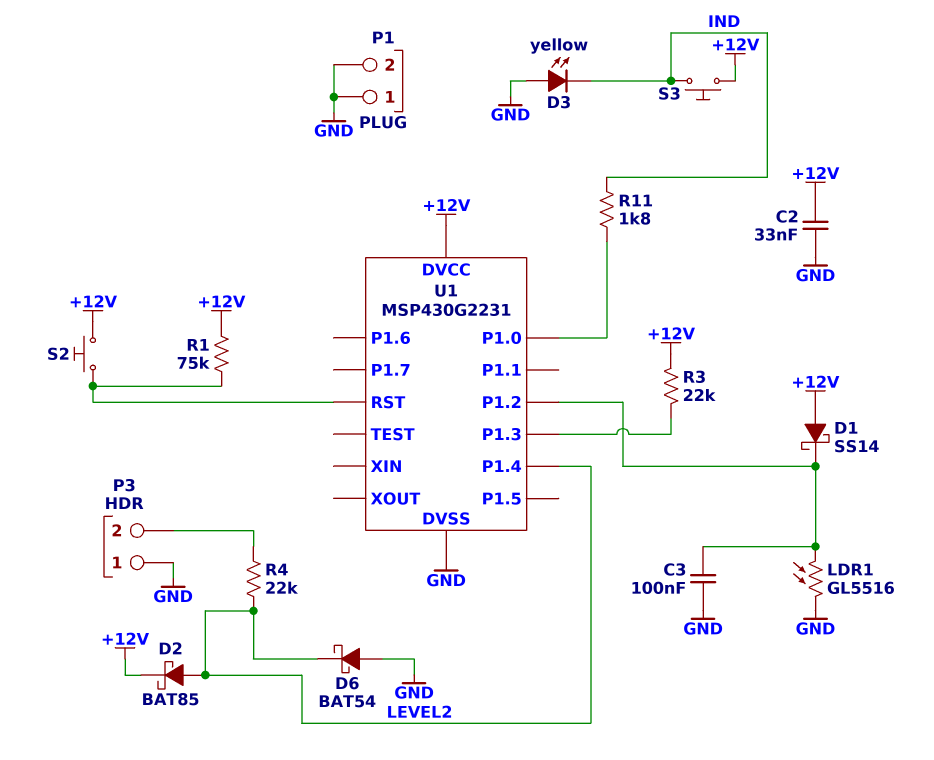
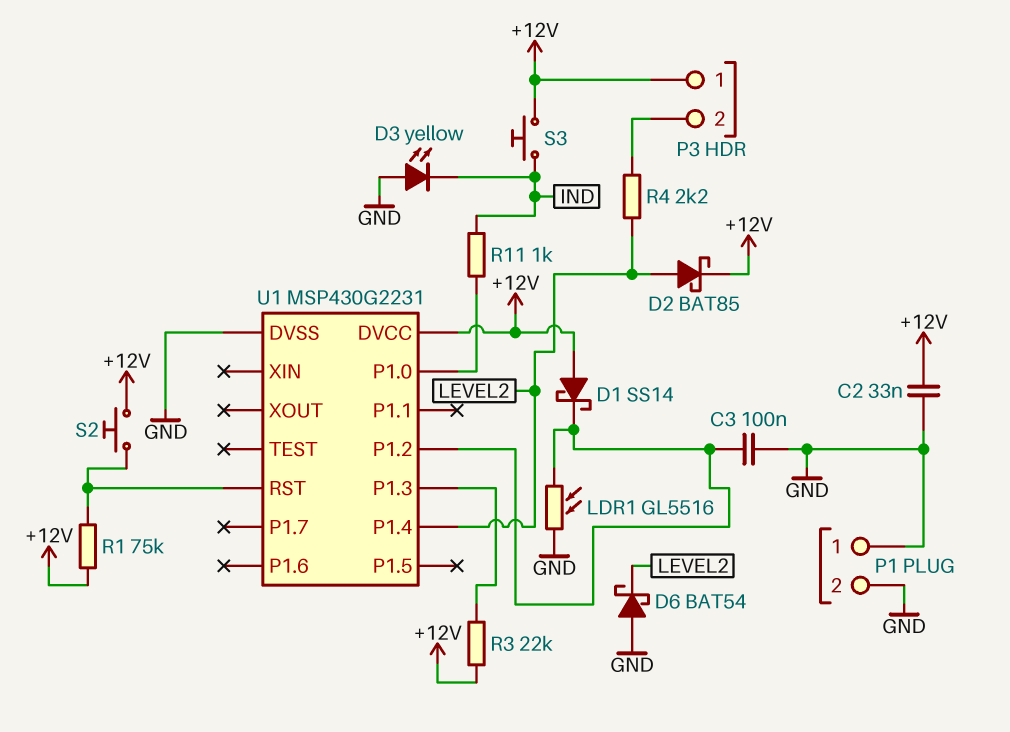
P3 pin 1: GND -> +12V
R4: 22k (LEVEL2, P3/2) -> 2.2k (LEVEL2, P3/2)
R11: 1.8k (IND, U1/P1.0) -> 1k (IND, U1/P1.0)

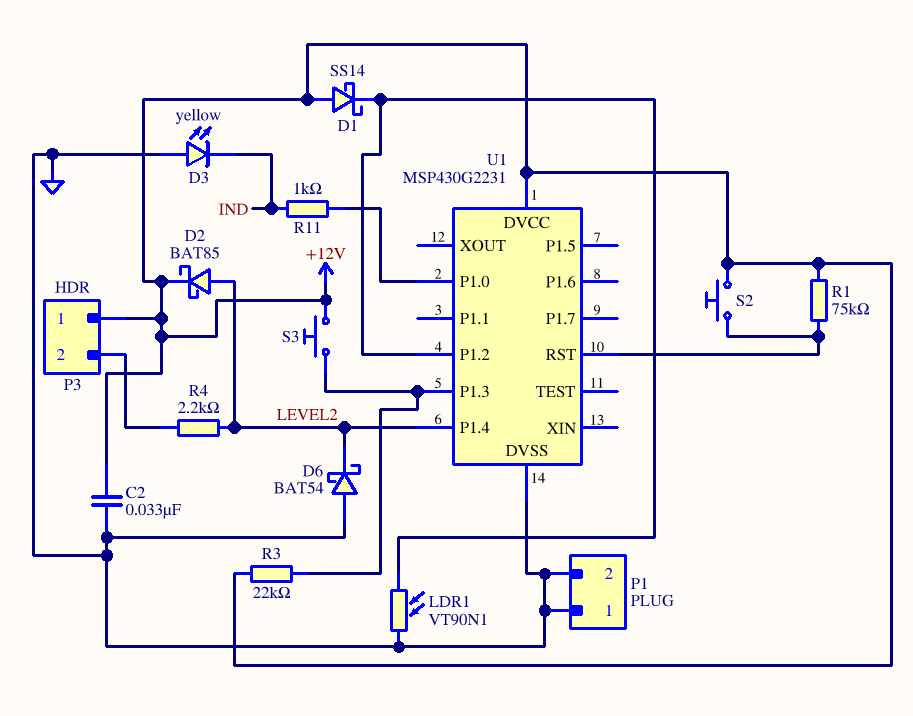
C3: 100nF (GND, U1/P1.2) -> none
LDR1: GL5516 (GND, U1/P1.2) -> VT90N1 (GND, U1/P1.2)
S3: button (+12V, IND) -> button (+12V, U1/P1.3)

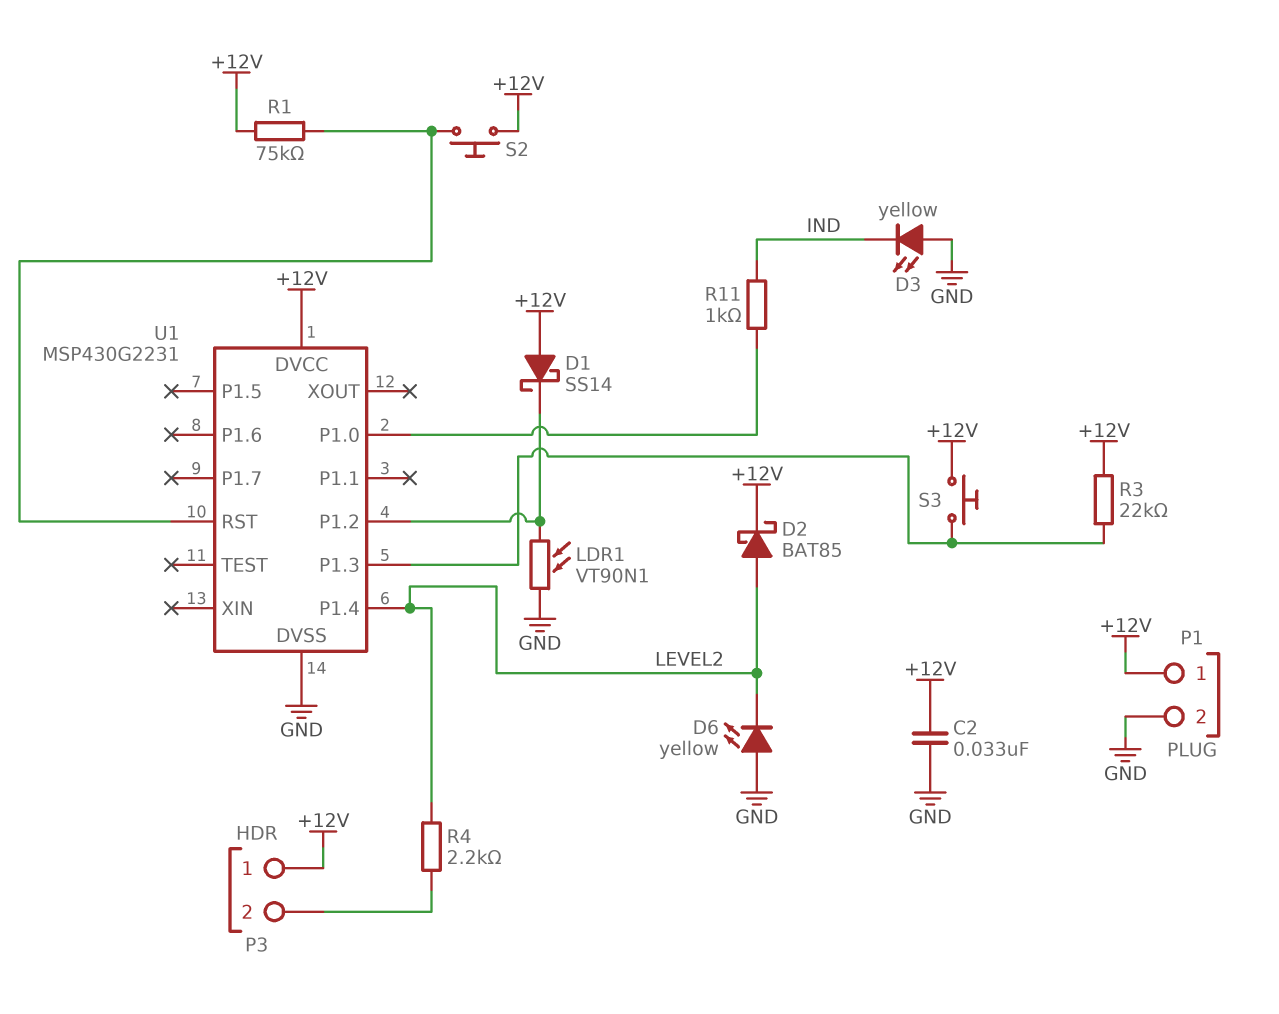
D6: schottky BAT54 (A GND, K LEVEL2) -> LED yellow (A GND, K LEVEL2)
P1 pin 1: GND -> +12V

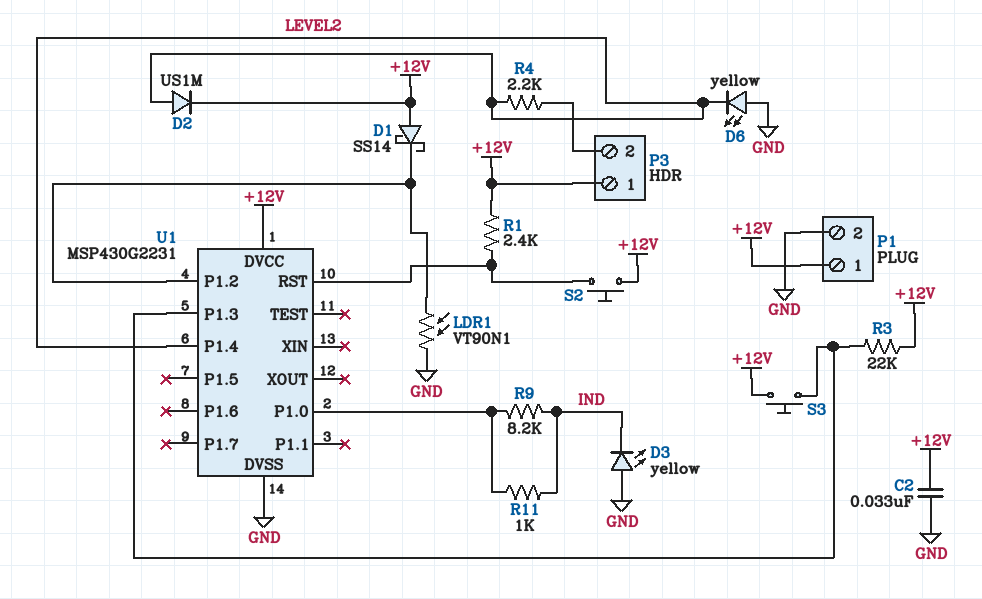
D2: schottky BAT85 (A LEVEL2, K +12V) -> diode US1M (A LEVEL2, K +12V)
R1: 75k (+12V, U1/RST) -> 2.4k (+12V, U1/RST)
R9: none -> 8.2k (IND, U1/P1.0)

